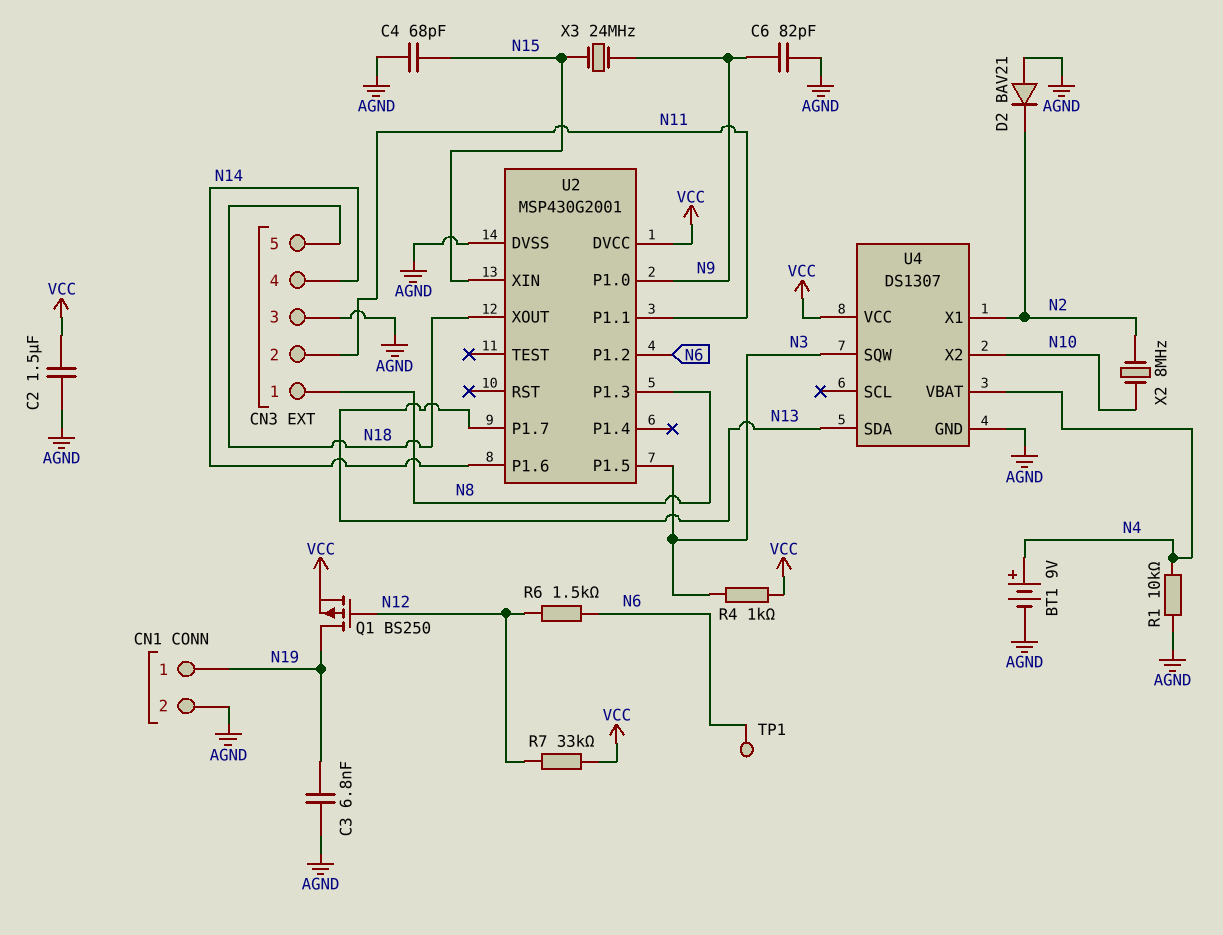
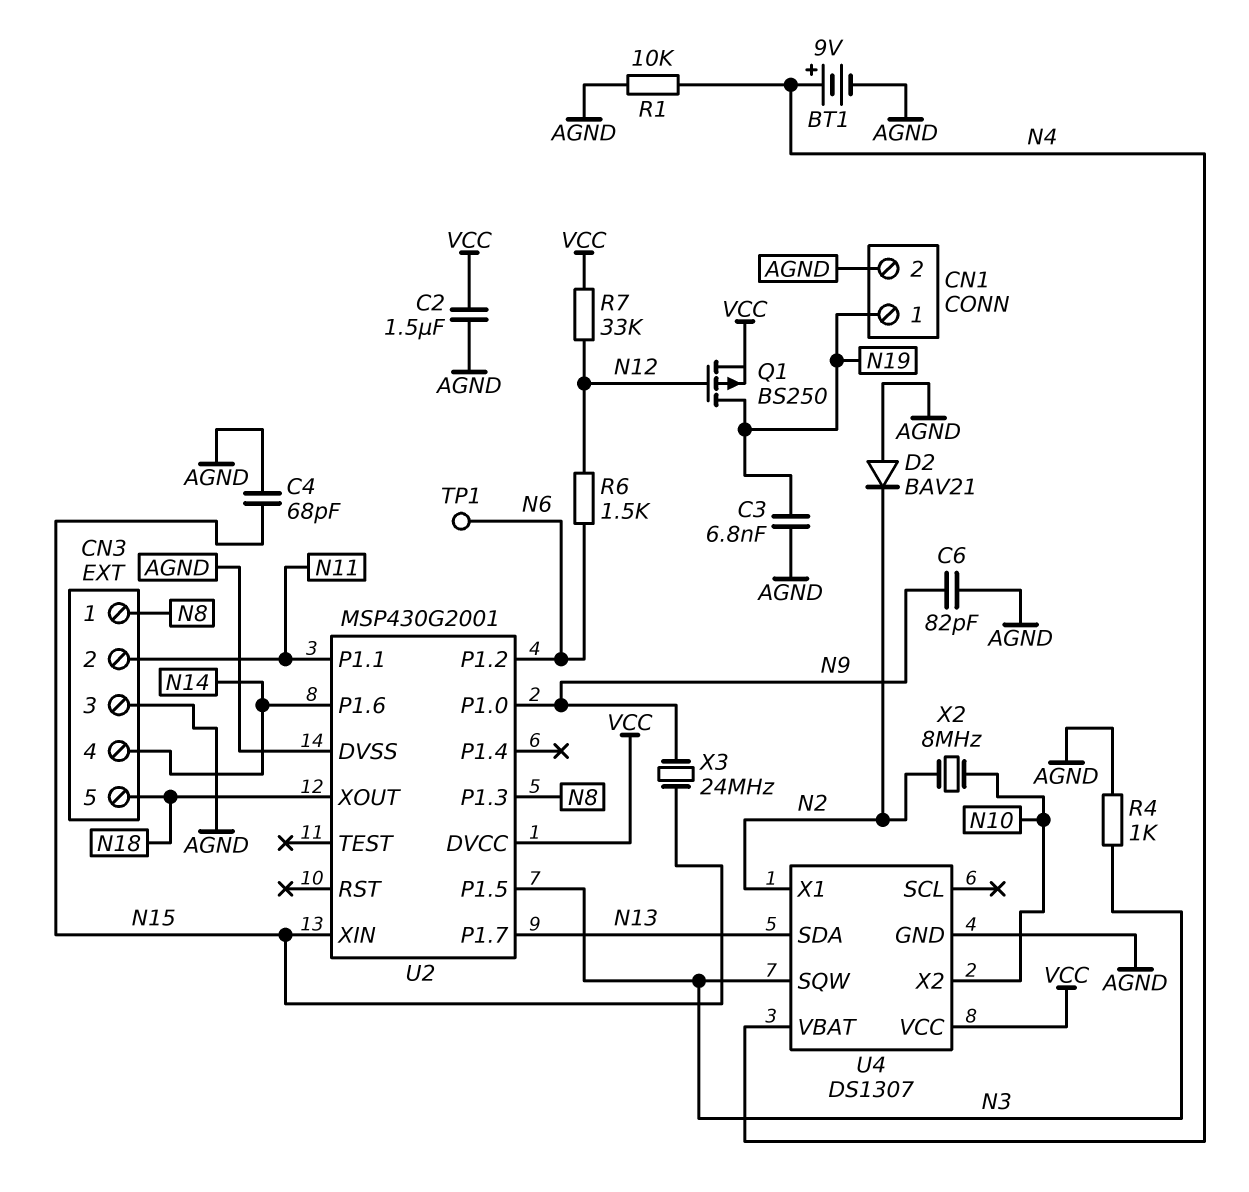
R4: 1k (N3, VCC) -> 1k (AGND, N3)

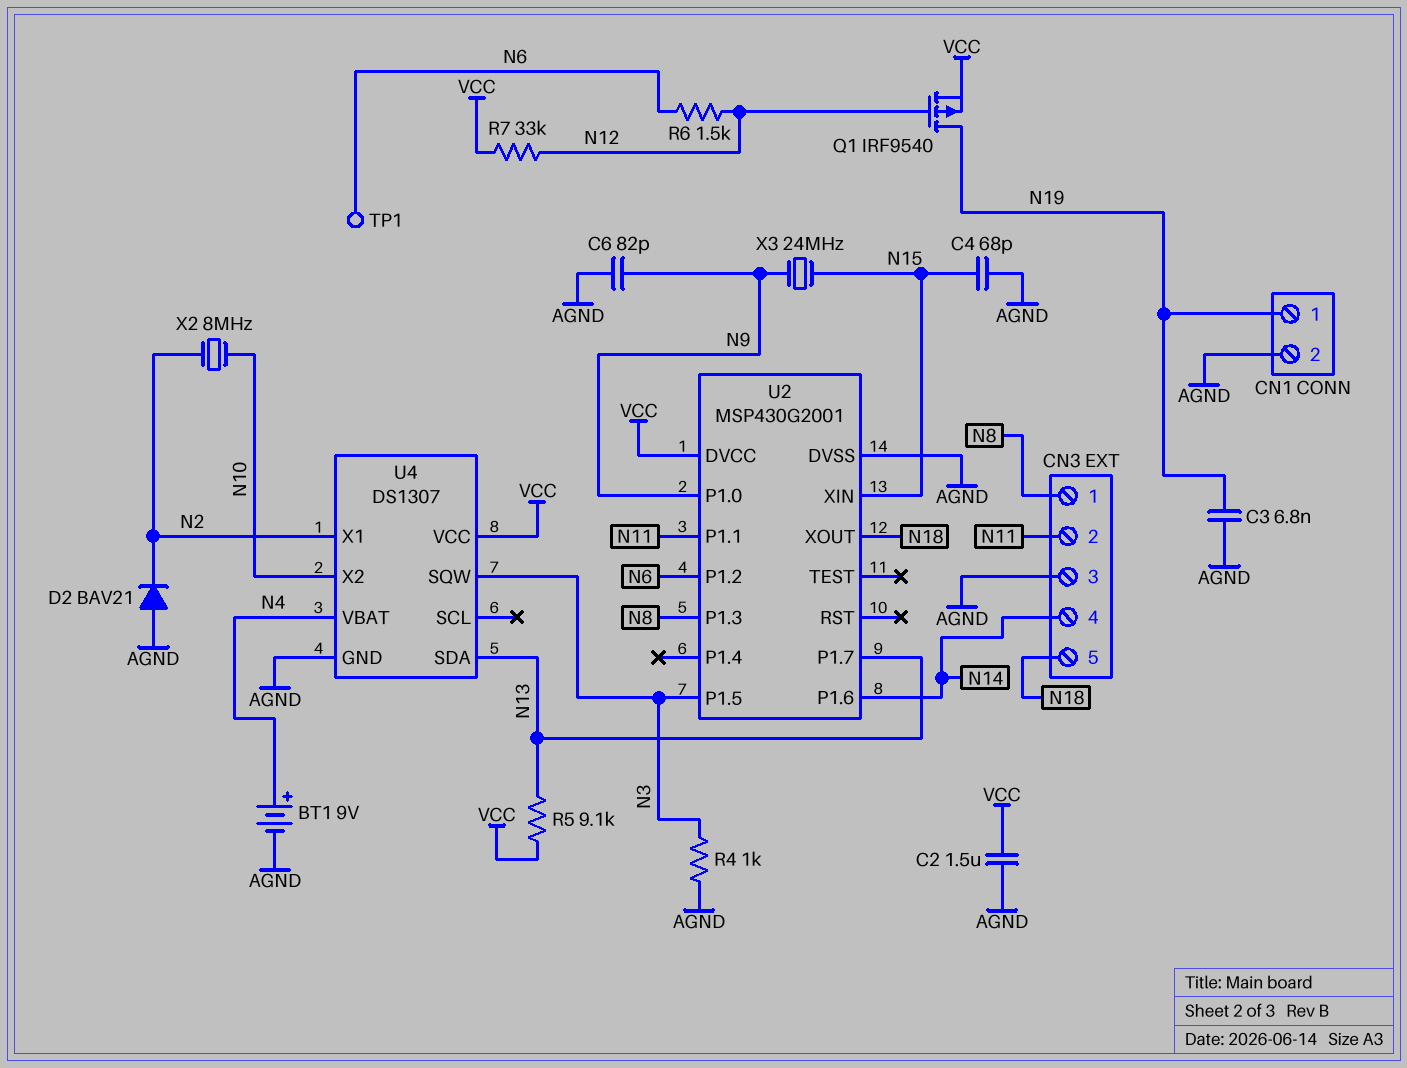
Q1: PMOS BS250 (G N12, D N19, S VCC) -> PMOS IRF9540 (G N12, D N19, S VCC)
R1: 10k (AGND, N4) -> none
R5: none -> 9.1k (N13, VCC)

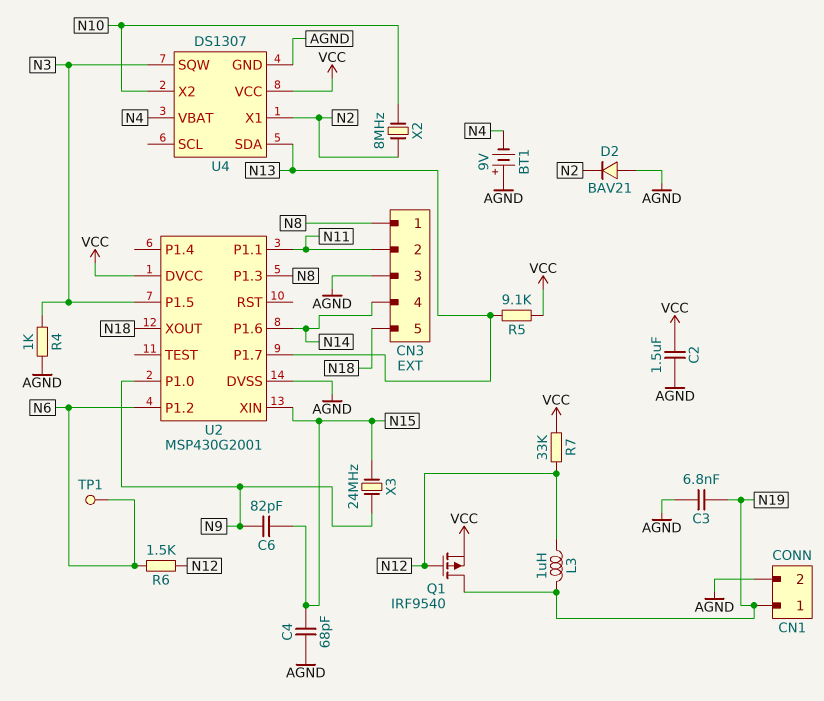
BT1: 9V (plus N4, minus AGND) -> 9V (plus AGND, minus N4)
C6: 82pF (AGND, N9) -> 82pF (N9, N15)
L3: none -> 1uH (N12, N19)

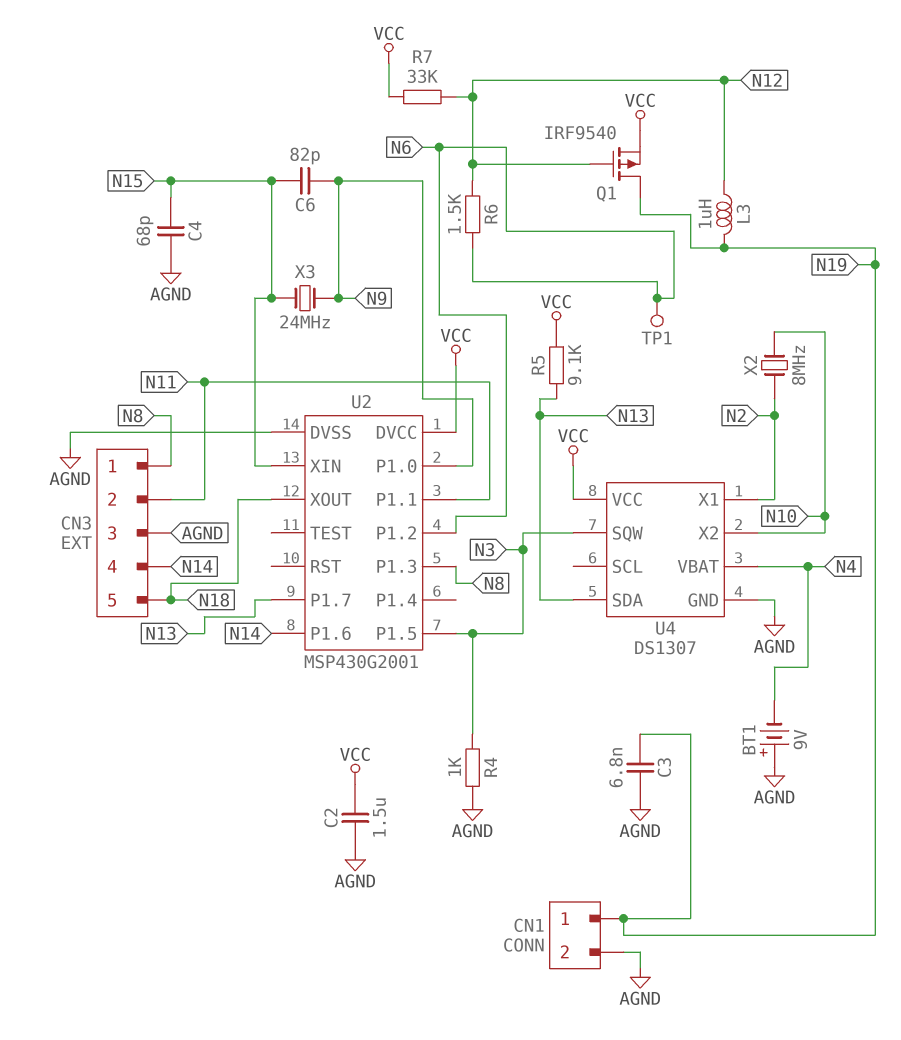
D2: diode BAV21 (A AGND, K N2) -> none

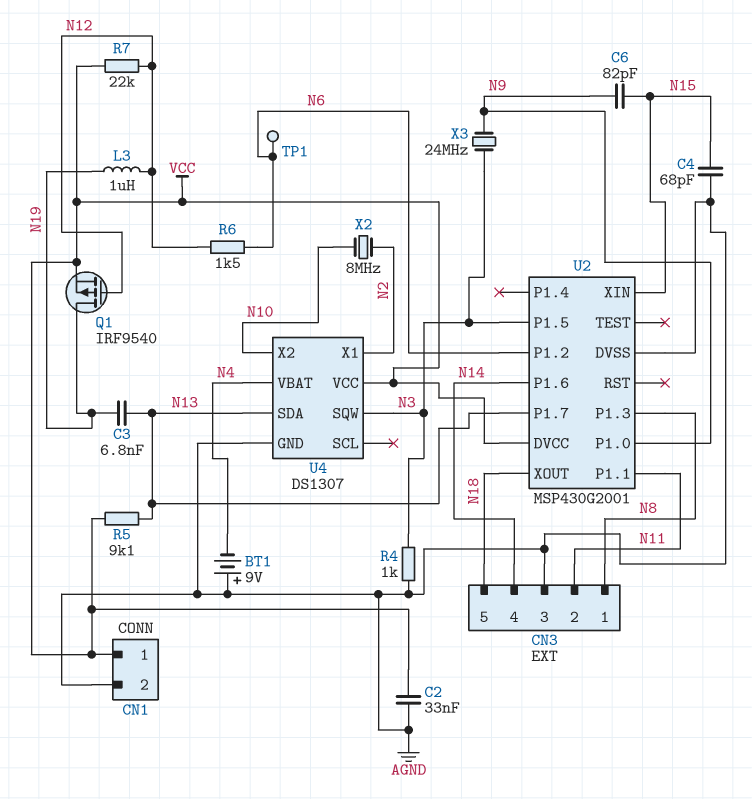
C2: 1.5uF (AGND, VCC) -> 33nF (AGND, VCC)
C3: 6.8nF (AGND, N19) -> 6.8nF (N13, N19)
CN1 pin 1: N19 -> VCC
R7: 33k (N12, VCC) -> 22k (N12, VCC)
X3: 24MHz (N9, N15) -> 24MHz (N3, N9)

